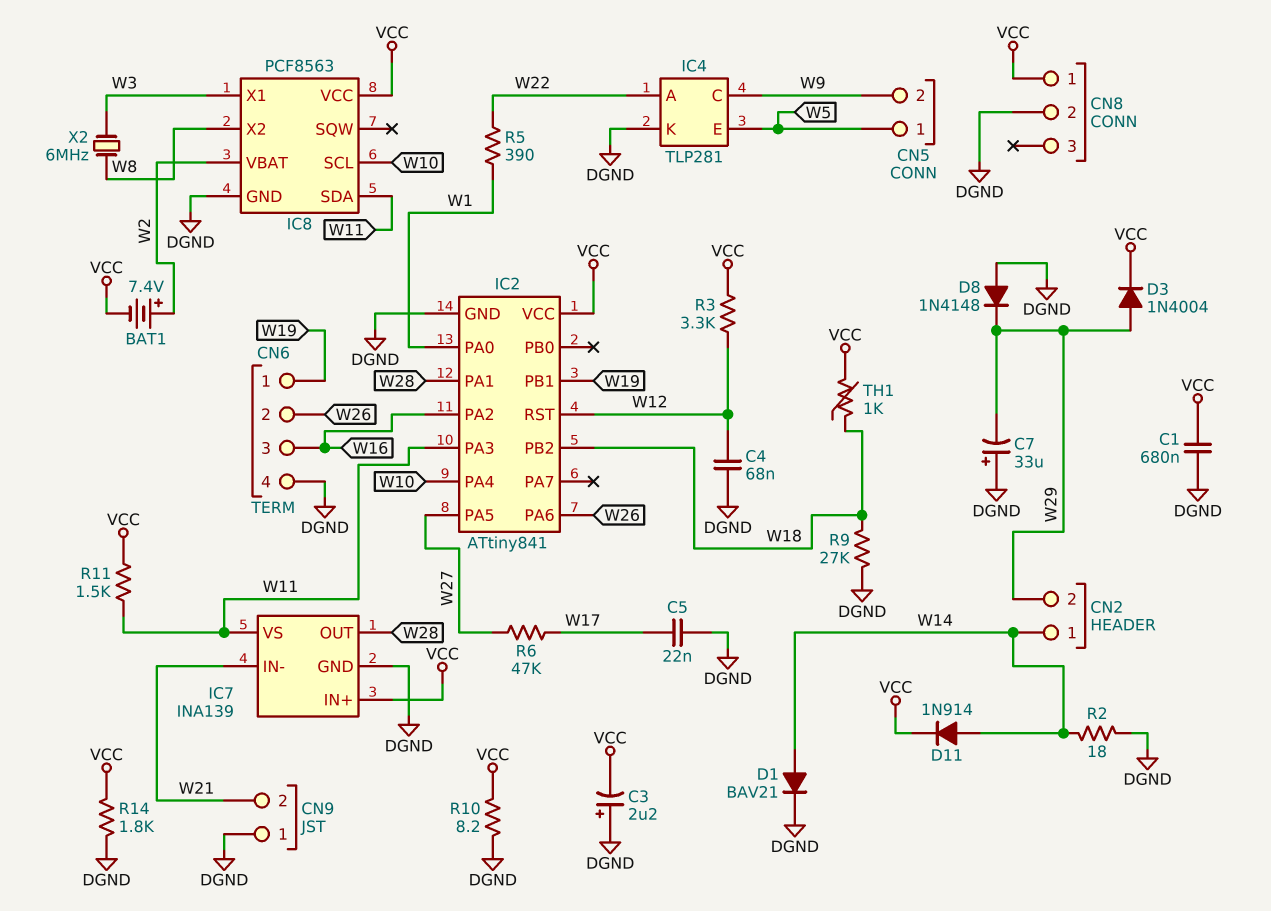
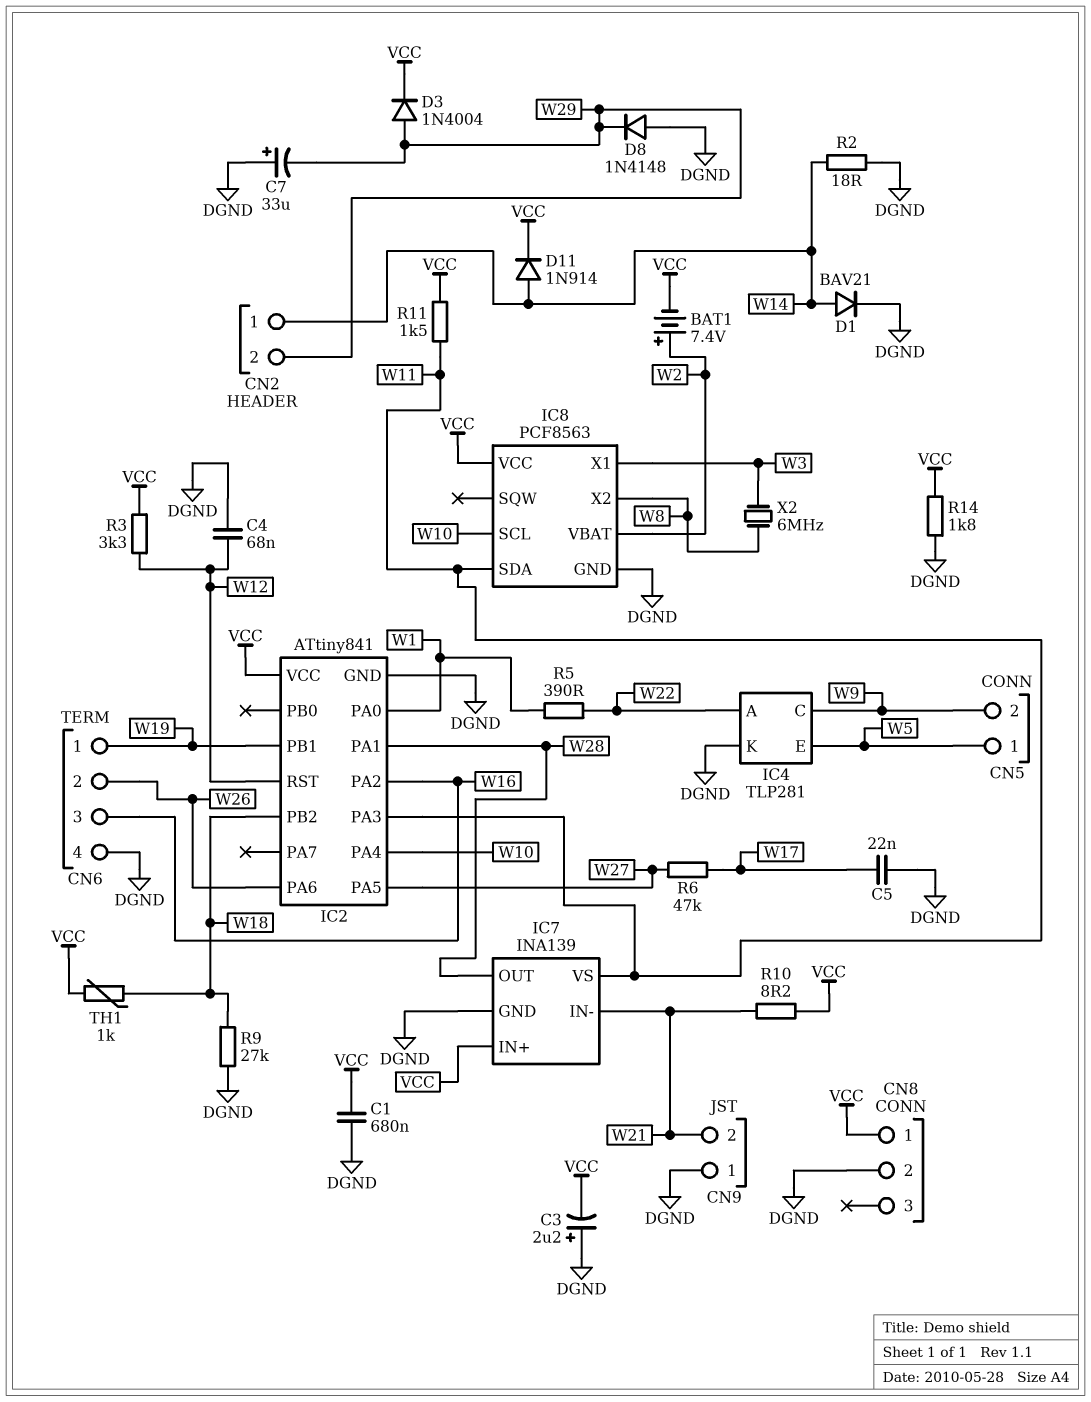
R10: 8.2 (DGND, VCC) -> 8.2 (VCC, W21)

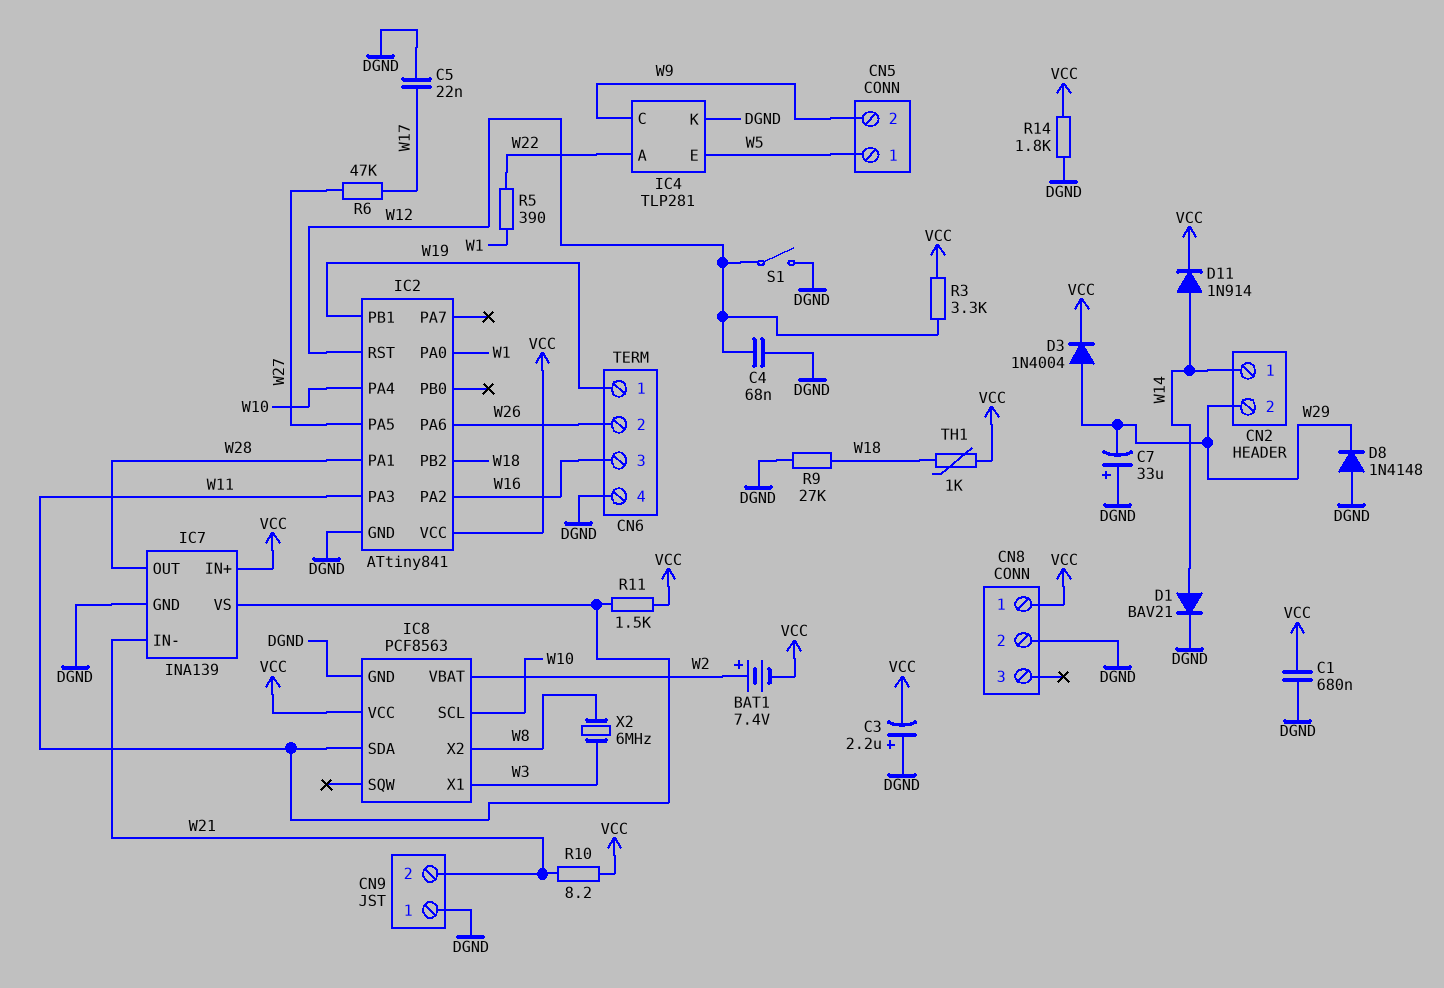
R2: 18 (DGND, W14) -> none
S1: none -> switch (DGND, W12)

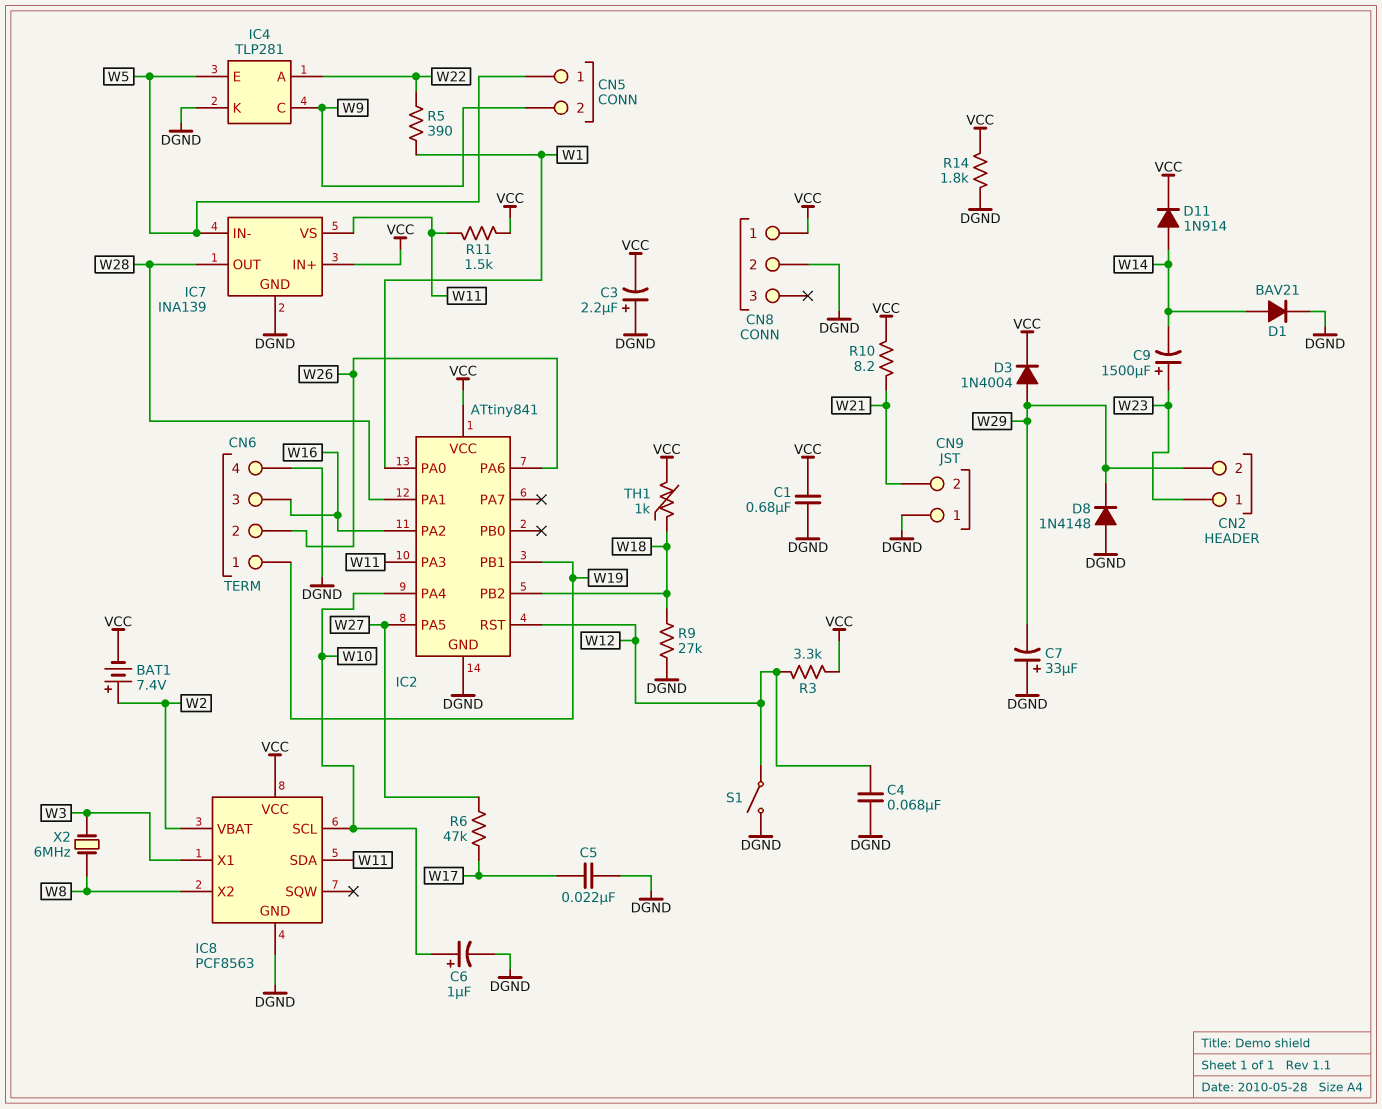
C6: none -> 1uF (plus W10, minus DGND)
C9: none -> 1500uF (plus W23, minus W14)
CN2 pin 1: W14 -> W23
IC7 pin IN-: W21 -> W5

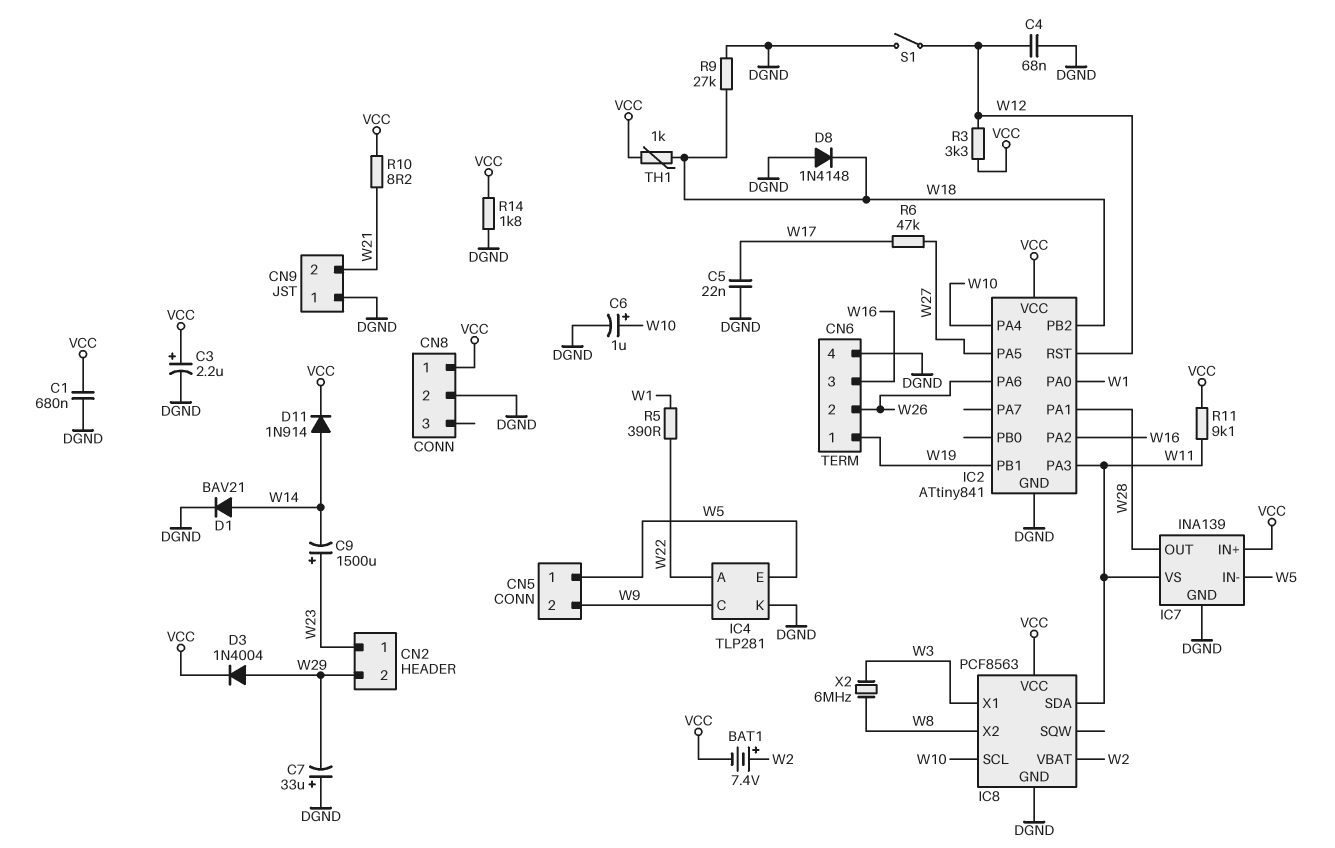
C3: 2.2uF (plus DGND, minus VCC) -> 2.2uF (plus VCC, minus DGND)
D8: diode 1N4148 (A DGND, K W29) -> diode 1N4148 (A DGND, K W18)
R11: 1.5k (VCC, W11) -> 9.1k (VCC, W11)

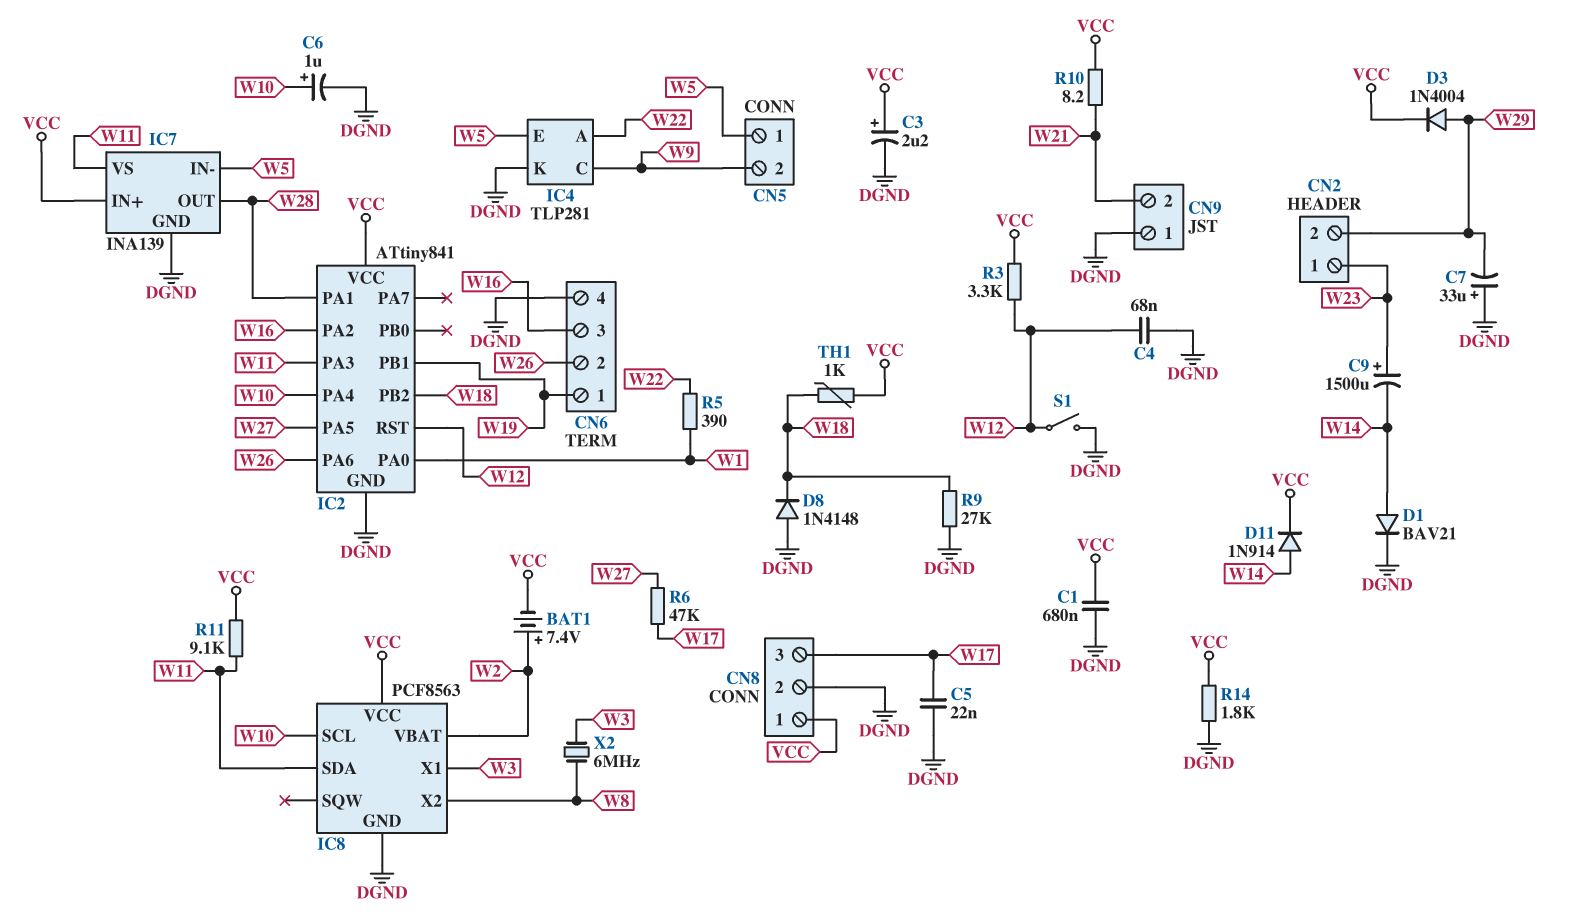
CN8 pin 3: none -> W17

